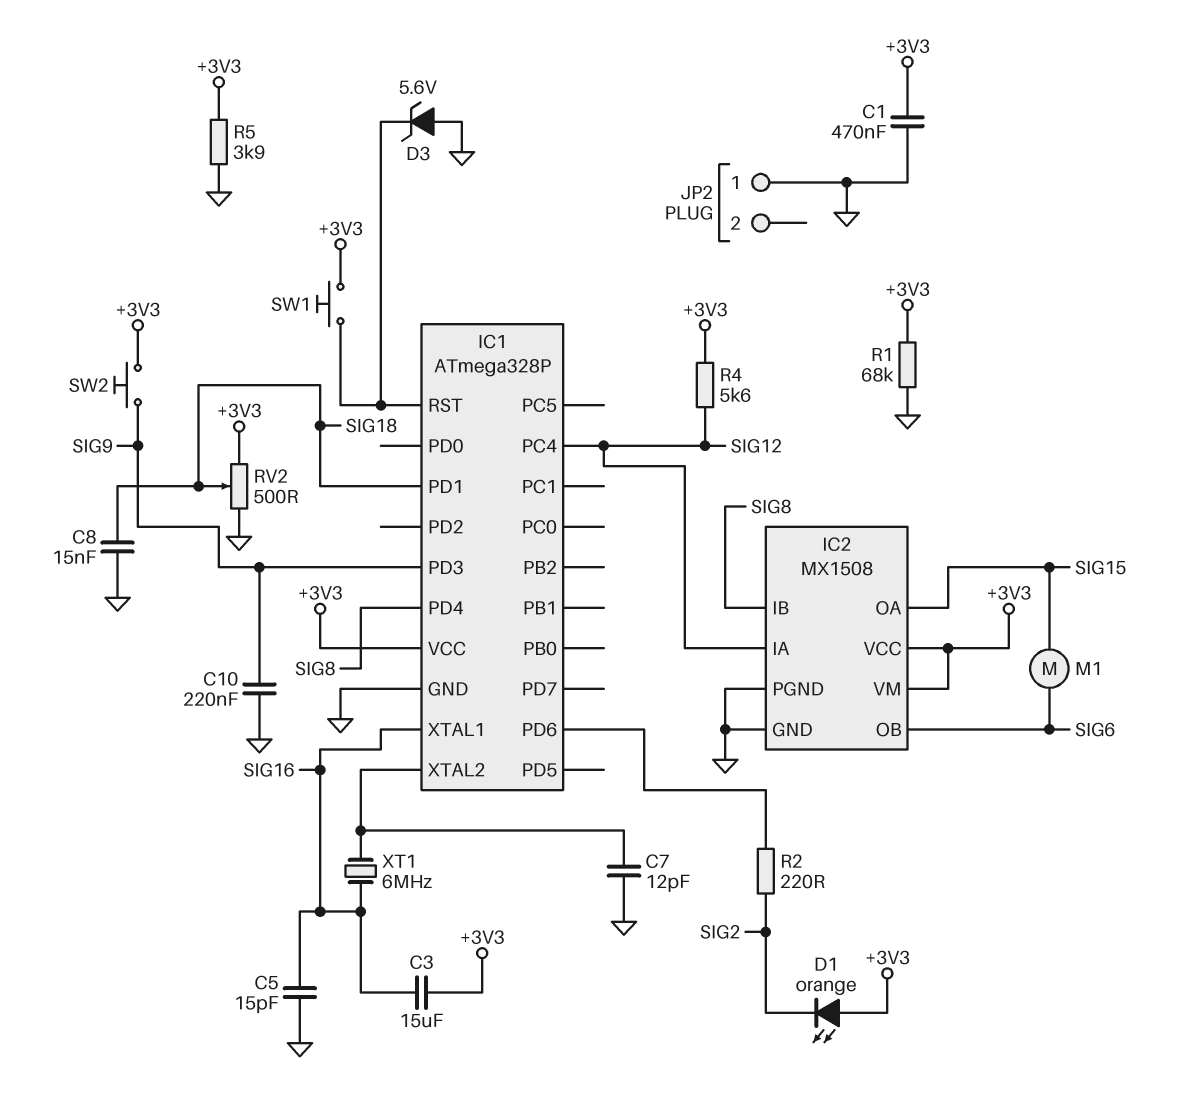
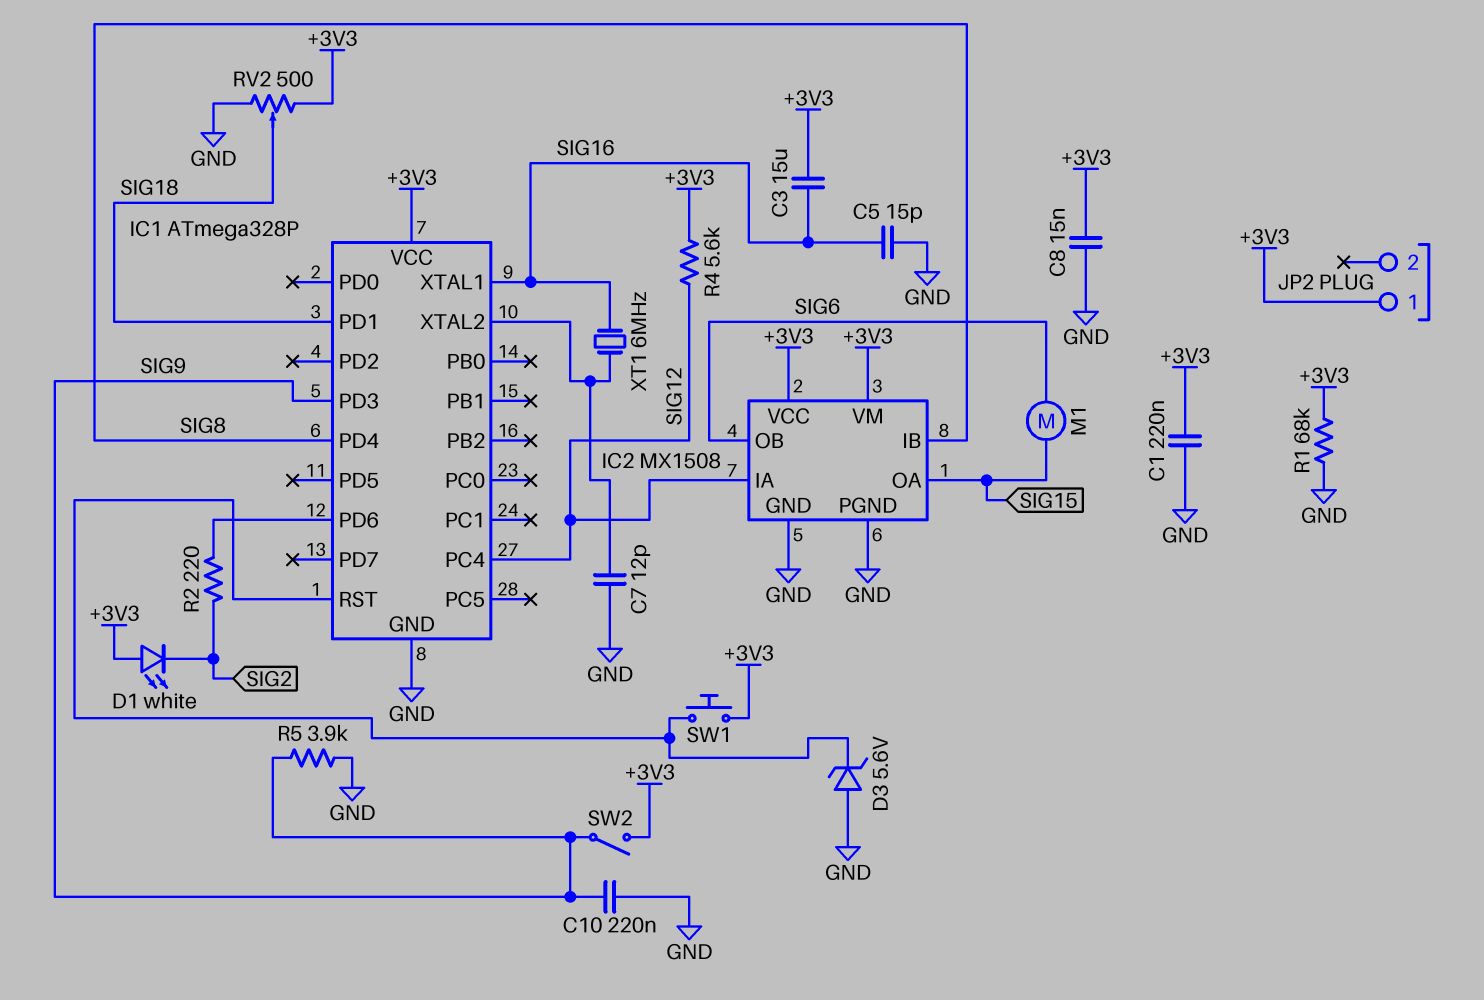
C1: 470nF (+3V3, GND) -> 220nF (+3V3, GND)
C8: 15nF (GND, SIG18) -> 15nF (+3V3, GND)
D1: LED orange (A +3V3, K SIG2) -> LED white (A +3V3, K SIG2)
JP2 pin 1: GND -> +3V3
R5: 3.9k (+3V3, GND) -> 3.9k (GND, SIG9)
SW2: button (+3V3, SIG9) -> switch (+3V3, SIG9)

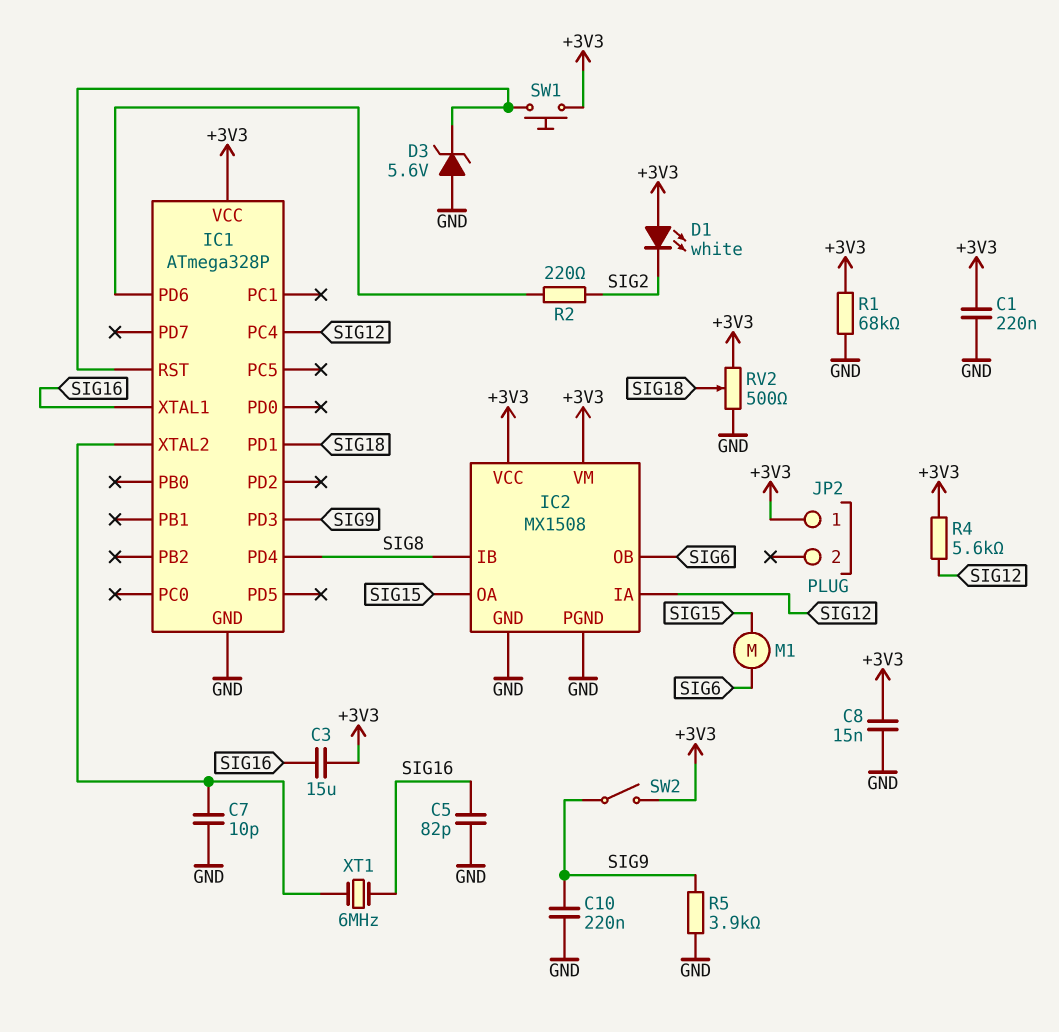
C5: 15pF (GND, SIG16) -> 82pF (GND, SIG16)
C7: 12pF (GND, IC1/XTAL2) -> 10pF (GND, IC1/XTAL2)

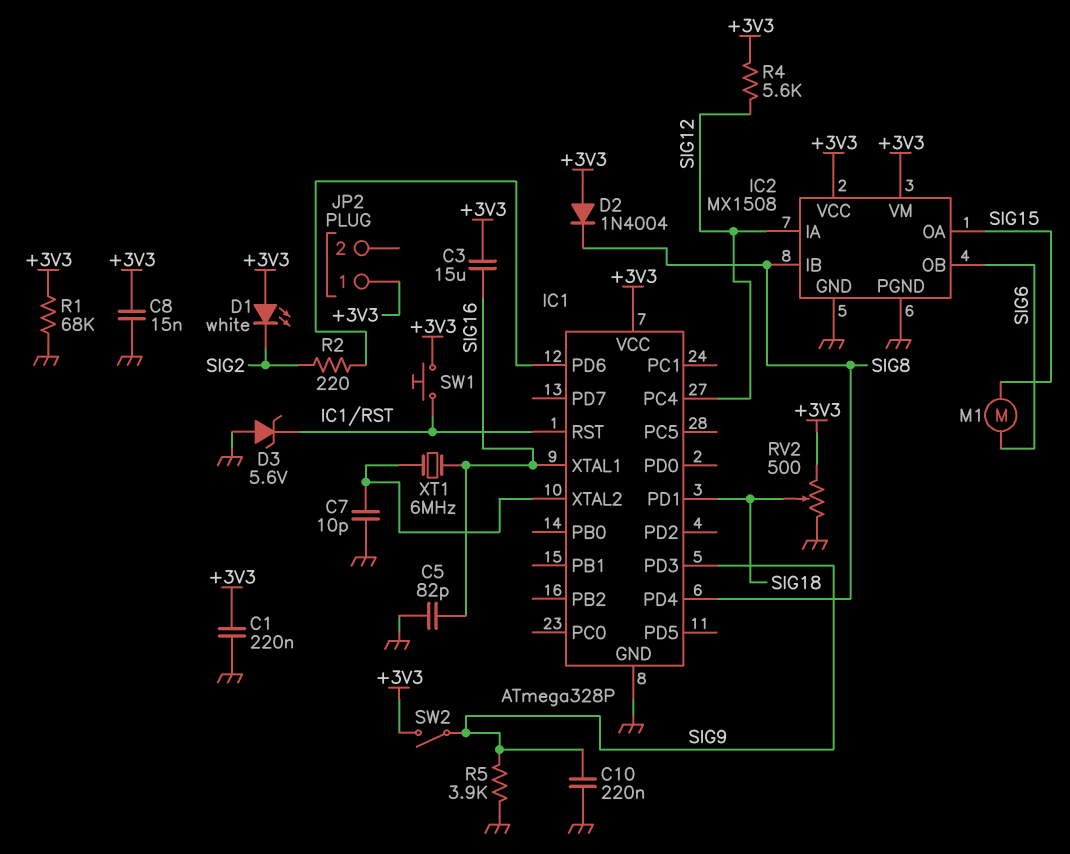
D2: none -> diode 1N4004 (A +3V3, K SIG8)

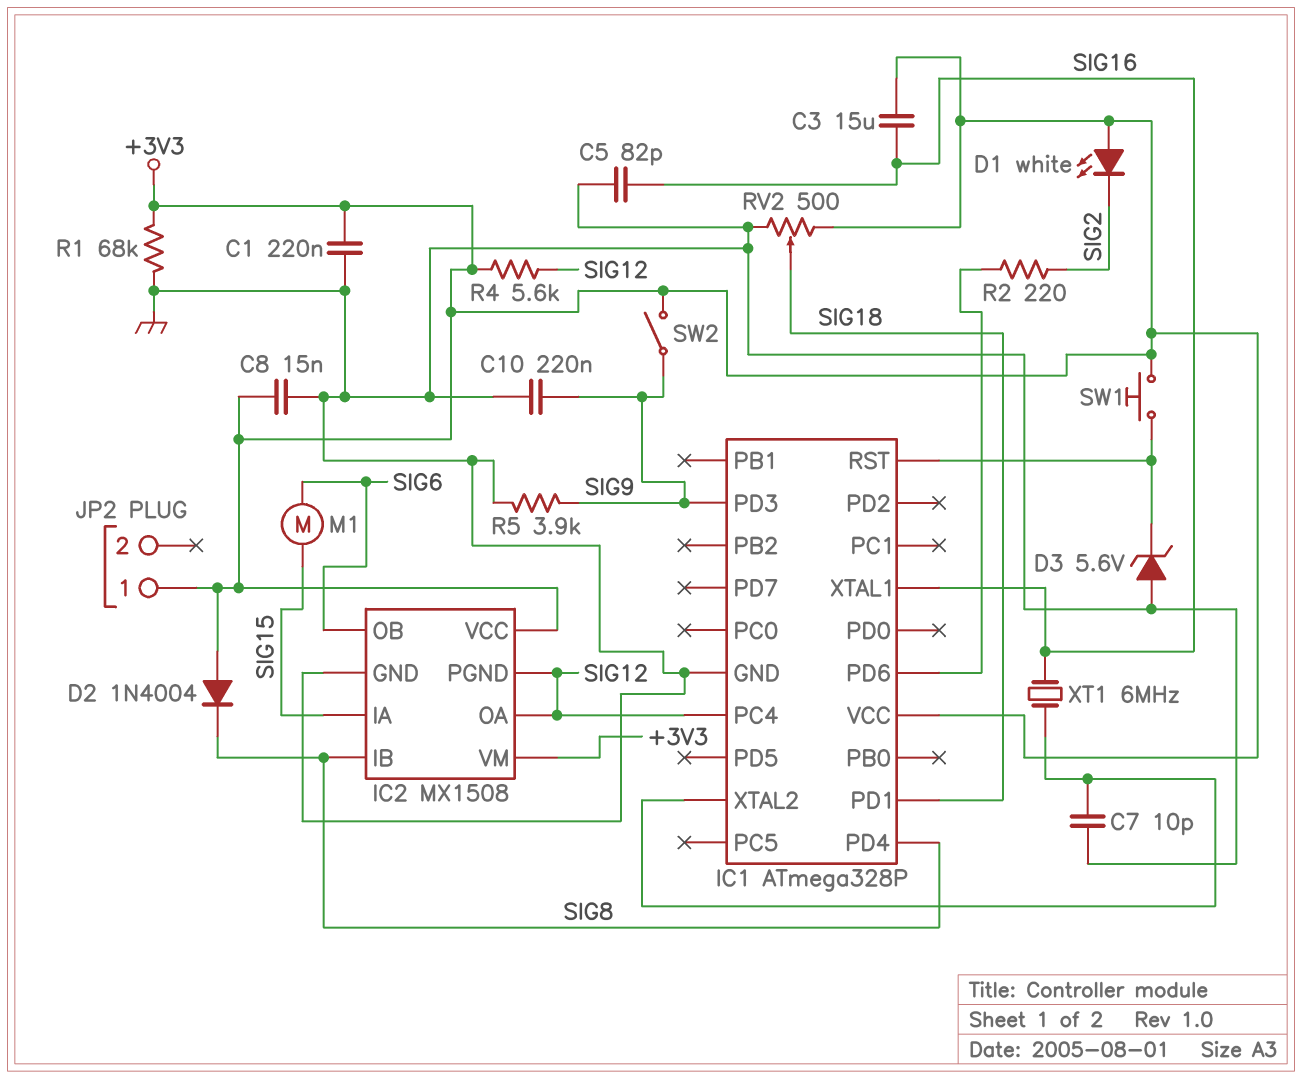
IC2 pin IA: SIG12 -> SIG15
IC2 pin OA: SIG15 -> SIG12
IC2 pin PGND: GND -> SIG12

